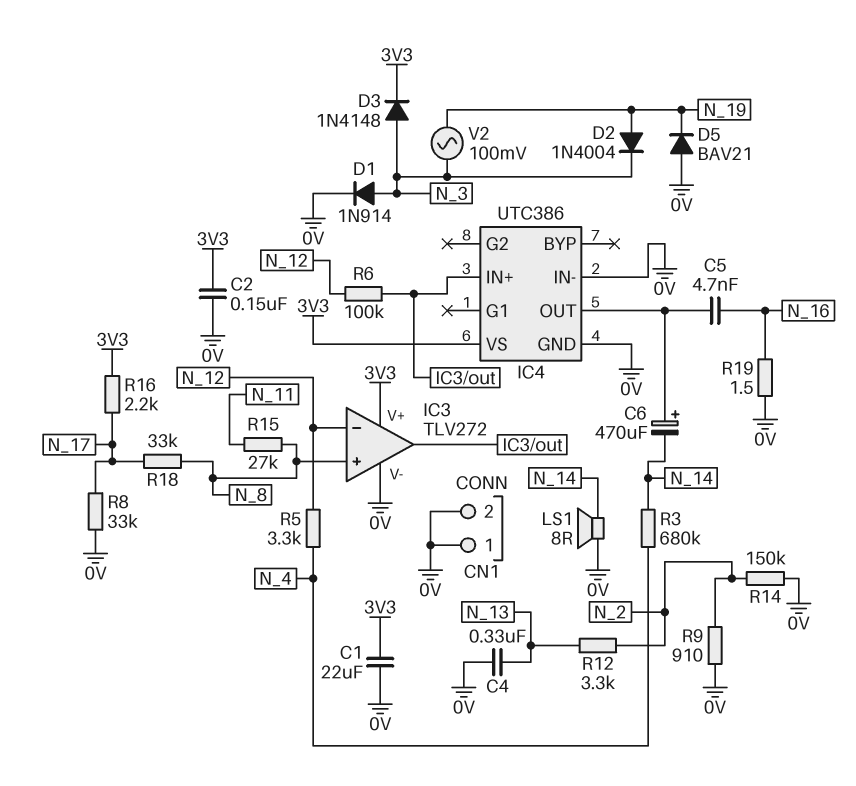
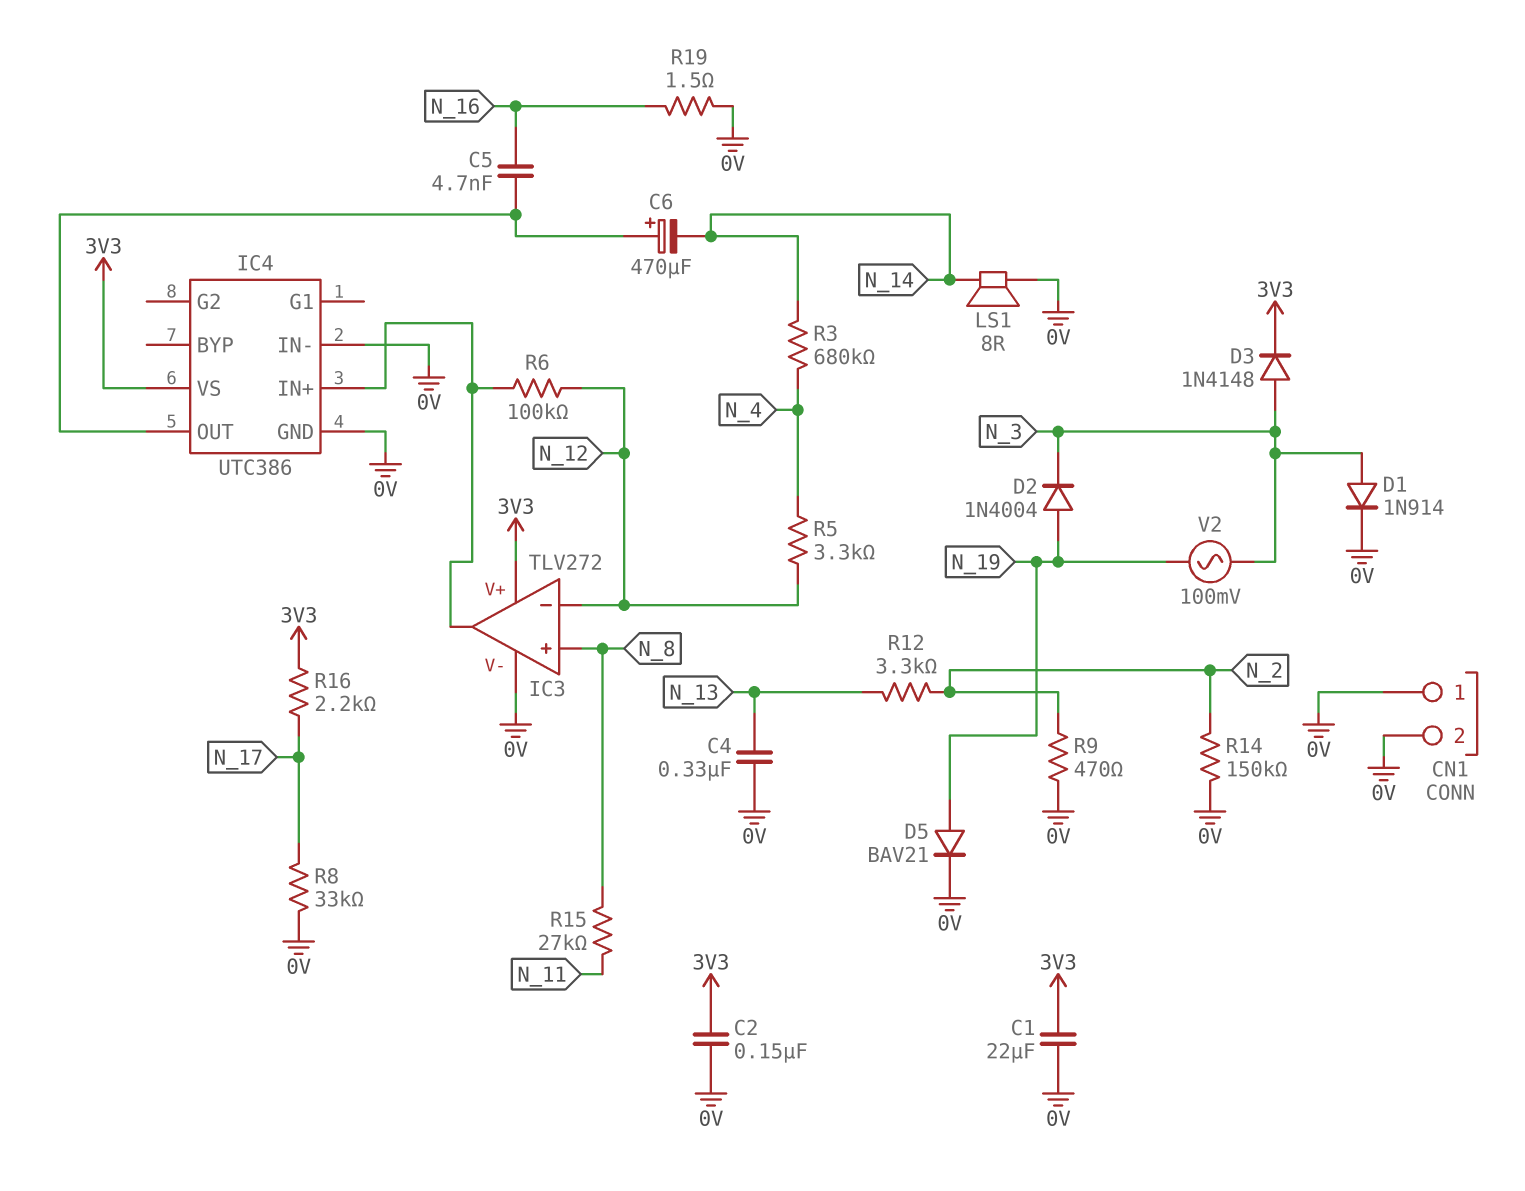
D5: diode BAV21 (A 0V, K N_19) -> diode BAV21 (A N_19, K 0V)
R9: 910 (0V, N_2) -> 470 (0V, N_2)
R18: 33k (N_8, N_17) -> none

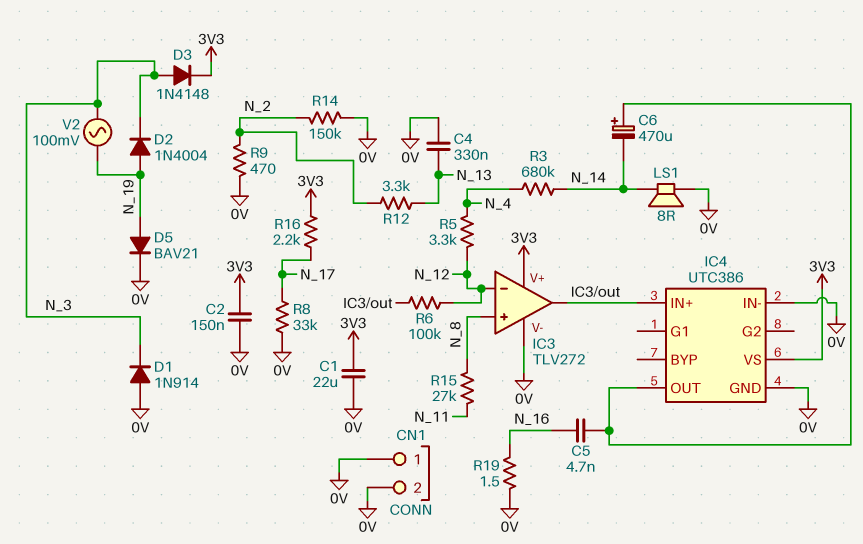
D1: diode 1N914 (A N_3, K 0V) -> diode 1N914 (A 0V, K N_3)

